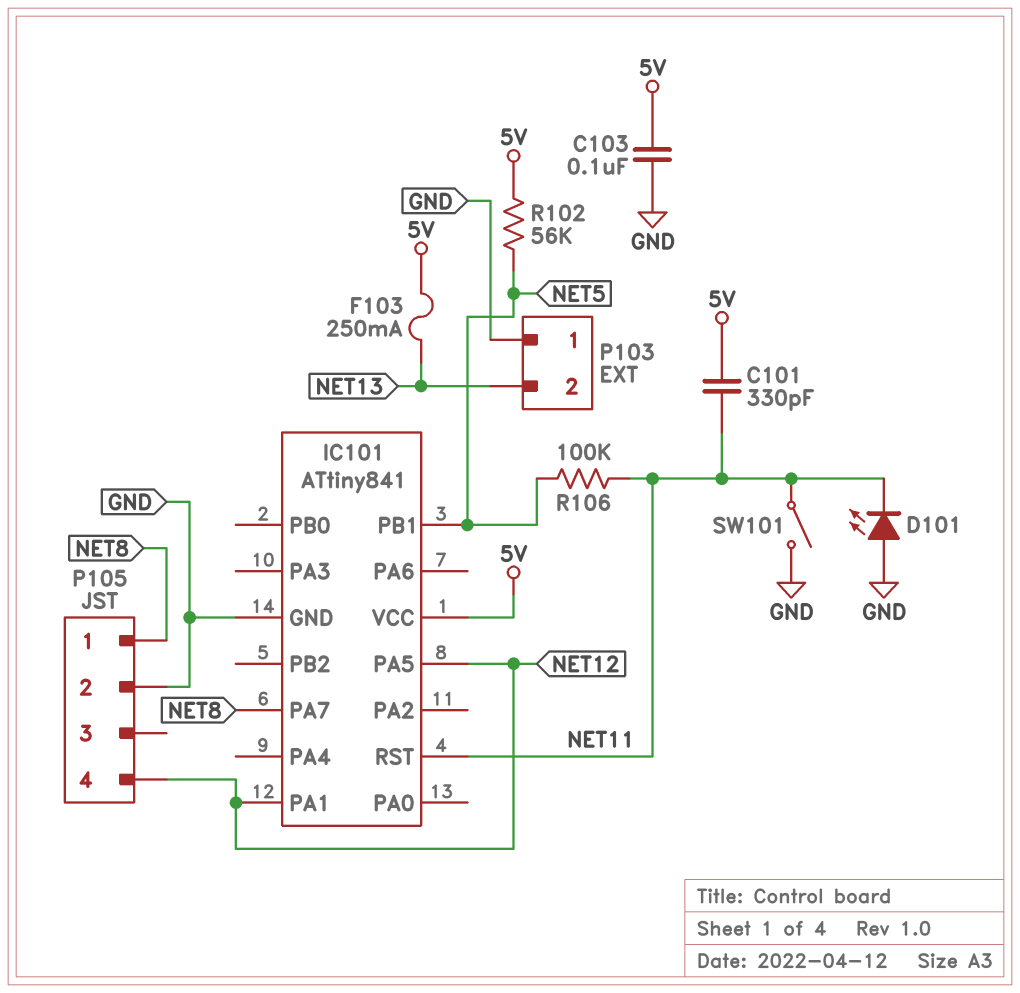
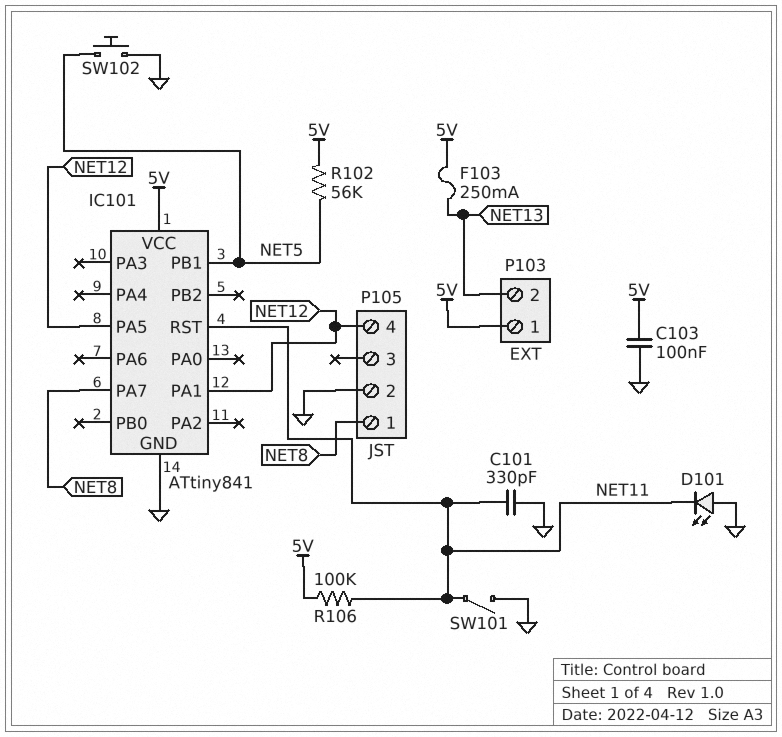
C101: 330pF (5V, NET11) -> 330pF (GND, NET11)
P103 pin 1: GND -> 5V
R106: 100k (NET5, NET11) -> 100k (5V, NET11)
SW102: none -> button (GND, NET5)

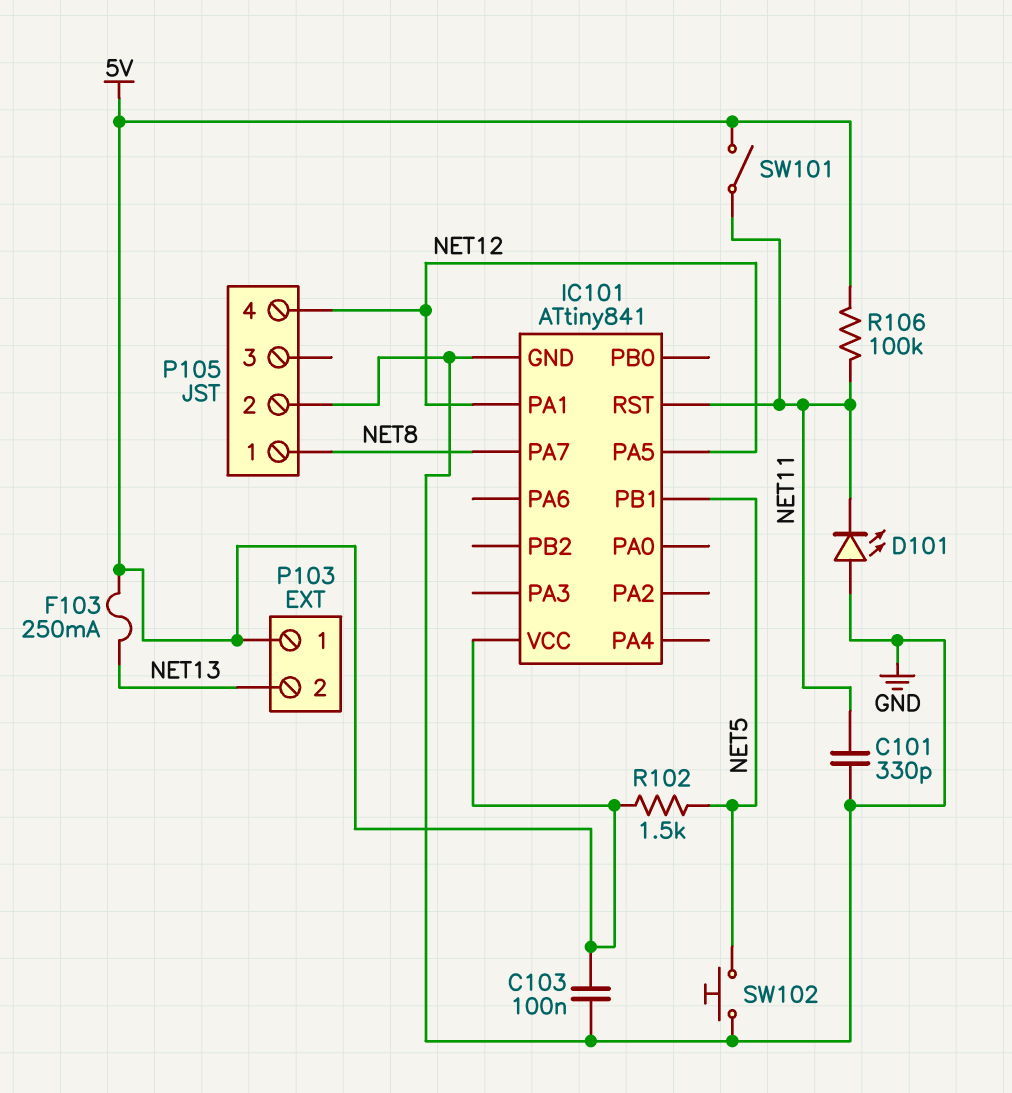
R102: 56k (5V, NET5) -> 1.5k (5V, NET5)
SW101: switch (GND, NET11) -> switch (5V, NET11)

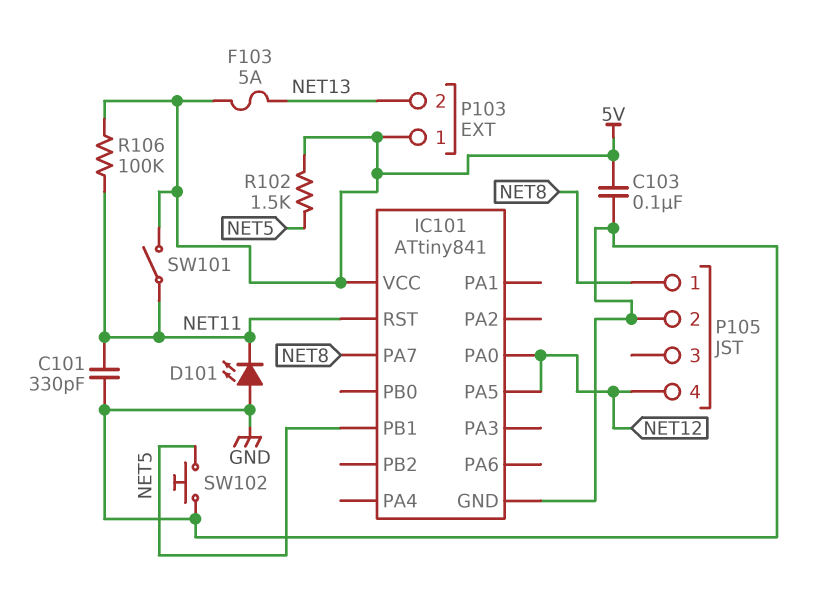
F103: 250mA (5V, NET13) -> 5A (5V, NET13)
IC101 pin PA0: none -> NET12
IC101 pin PA1: NET12 -> none

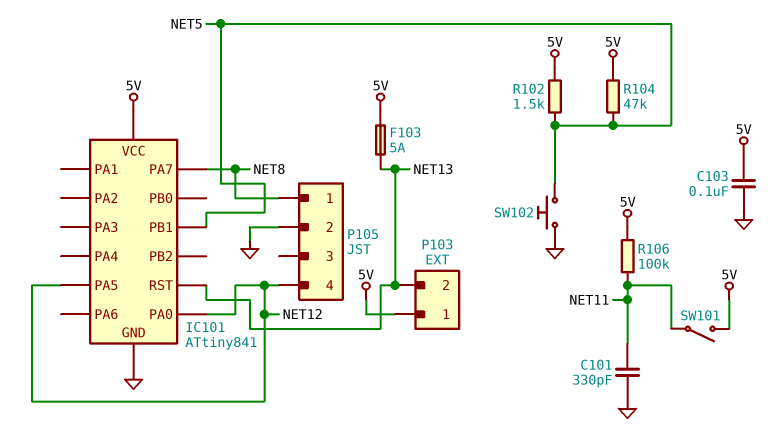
D101: LED (A GND, K NET11) -> none
IC101 pin RST: NET11 -> NET13
R104: none -> 47k (5V, NET5)

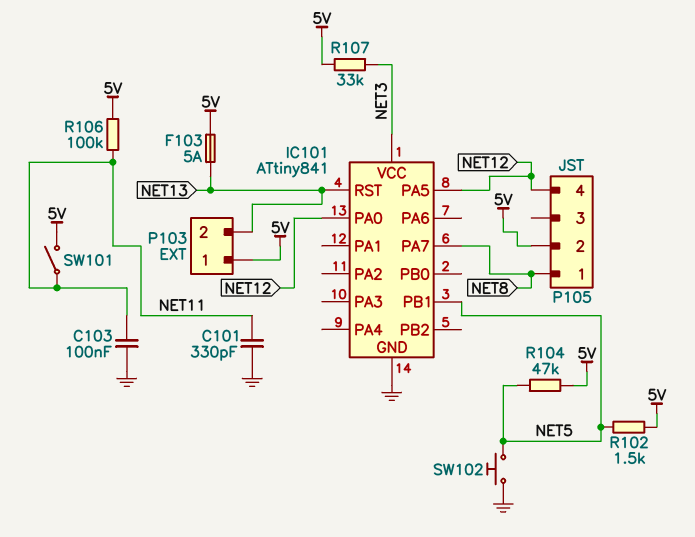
C103: 100nF (5V, GND) -> 100nF (GND, NET11)
IC101 pin VCC: 5V -> NET3
P105 pin 2: GND -> 5V
R107: none -> 33k (5V, NET3)

